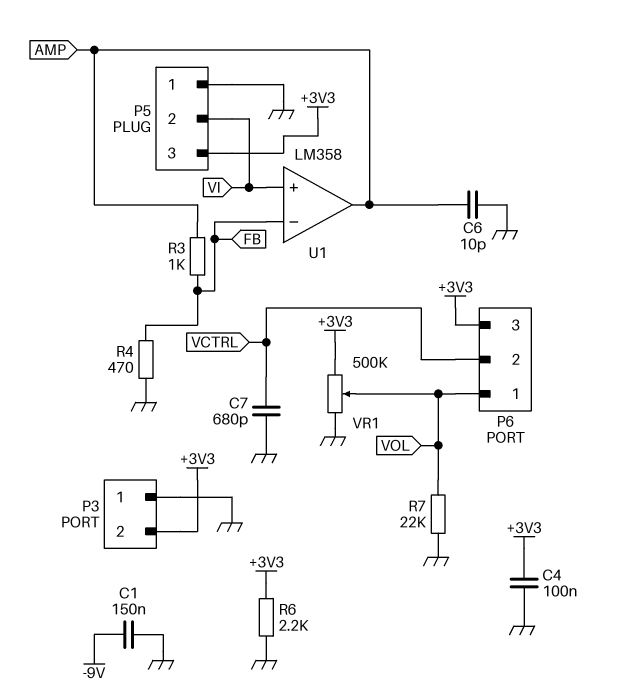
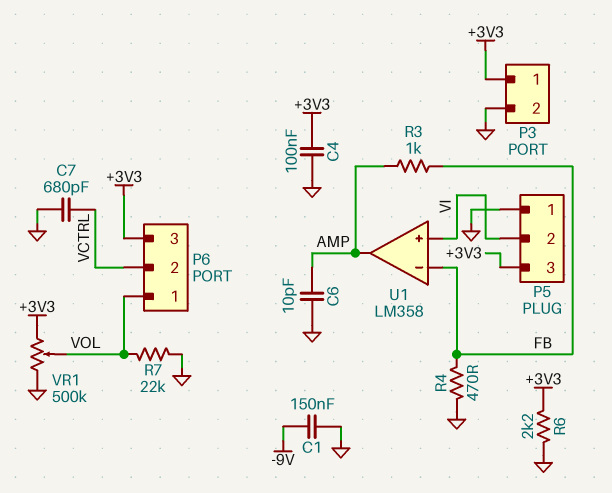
P3 pin 1: GND -> +3V3
P3 pin 2: +3V3 -> GND

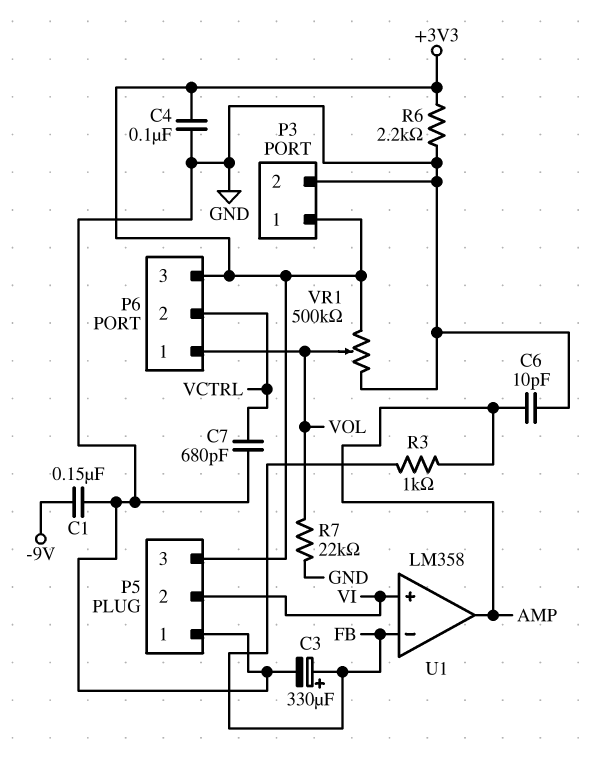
C3: none -> 330uF (plus FB, minus GND)
R4: 470 (FB, GND) -> none

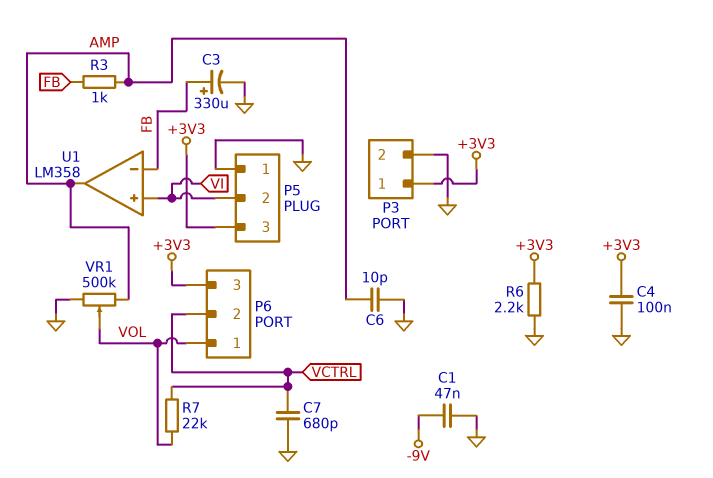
C1: 150nF (-9V, GND) -> 47nF (-9V, GND)
R7: 22k (GND, VOL) -> 22k (VCTRL, VOL)
VR1: 500k (+3V3, GND, wiper VOL) -> 500k (AMP, GND, wiper VOL)

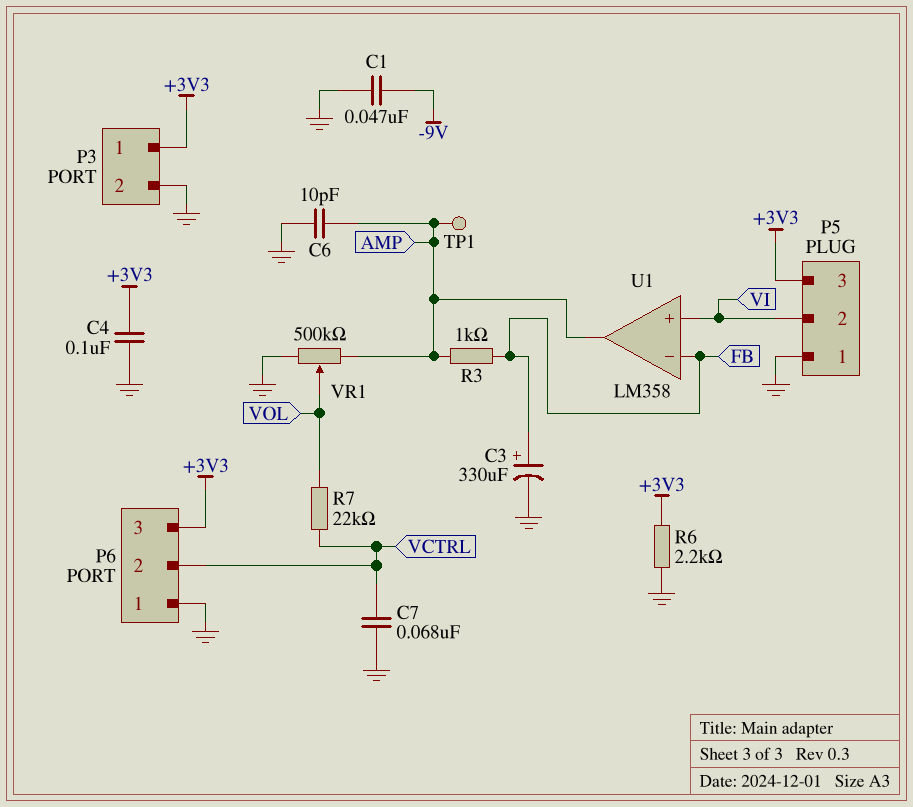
C7: 680pF (GND, VCTRL) -> 68nF (GND, VCTRL)
P6 pin 1: VOL -> GND
TP1: none -> test point (AMP)

